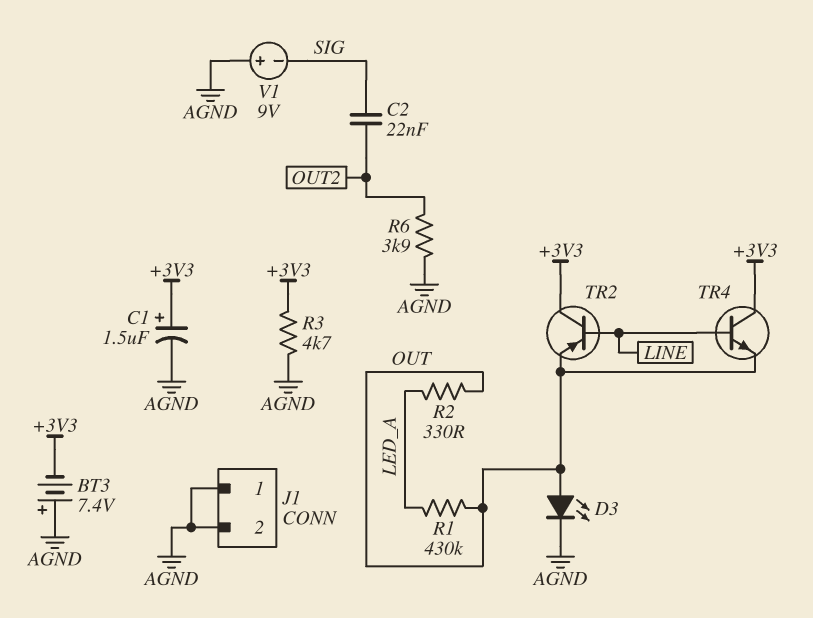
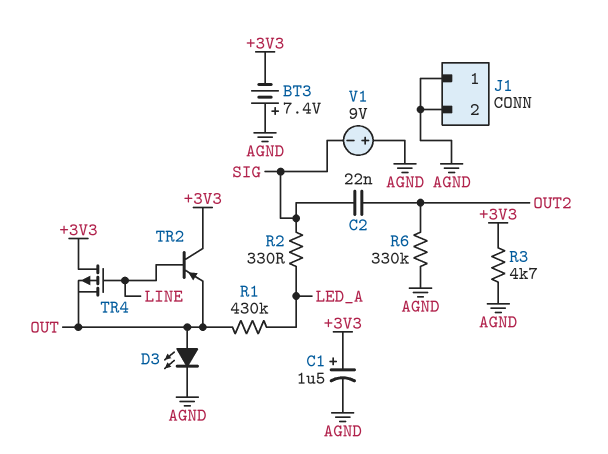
R2: 330 (LED_A, OUT) -> 330 (LED_A, SIG)
R6: 3.9k (AGND, OUT2) -> 330k (AGND, OUT2)
TR4: NPN (B LINE, C +3V3, E OUT) -> PMOS (G LINE, D +3V3, S OUT)

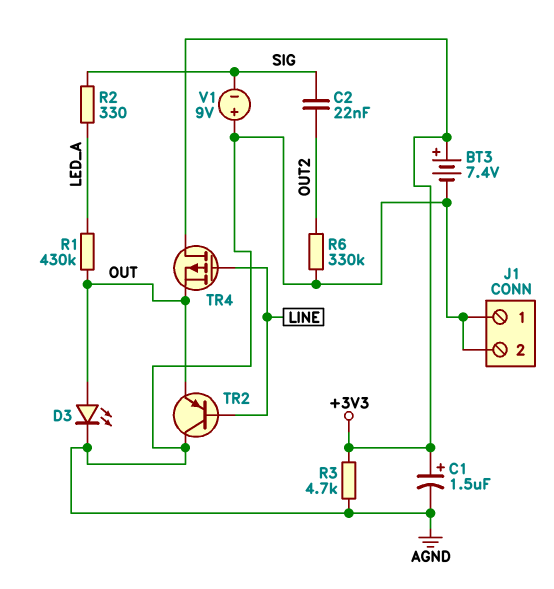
BT3: 7.4V (plus AGND, minus +3V3) -> 7.4V (plus +3V3, minus AGND)
TR2: PNP (B LINE, C +3V3, E OUT) -> PNP (B LINE, C AGND, E OUT)

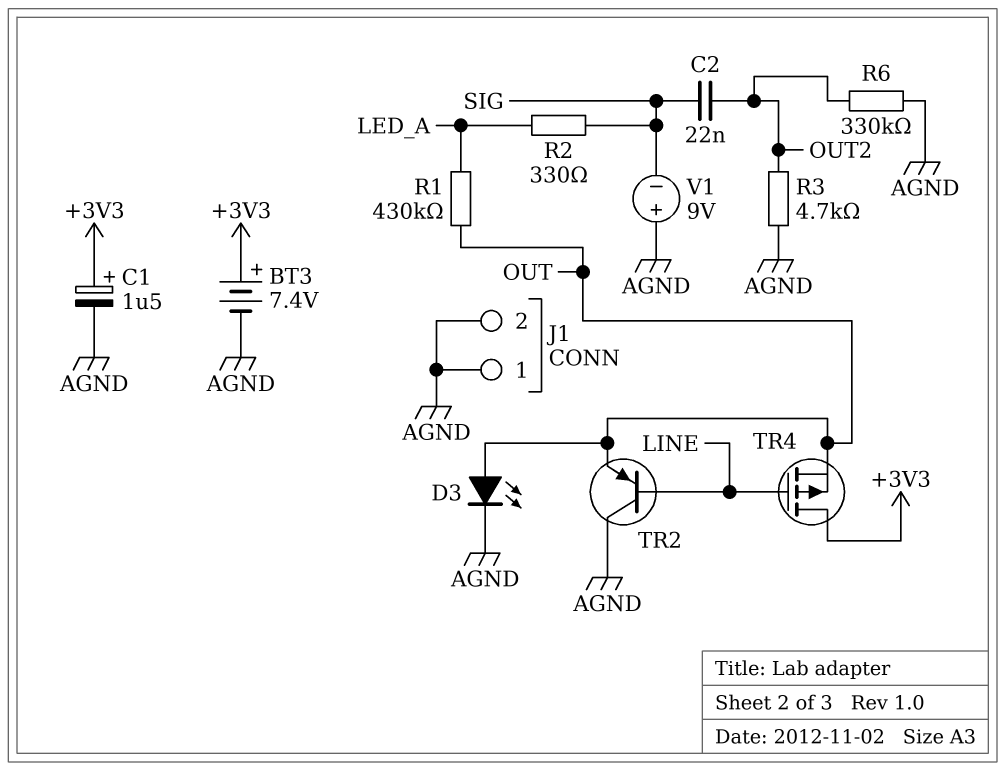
R3: 4.7k (+3V3, AGND) -> 4.7k (AGND, OUT2)

